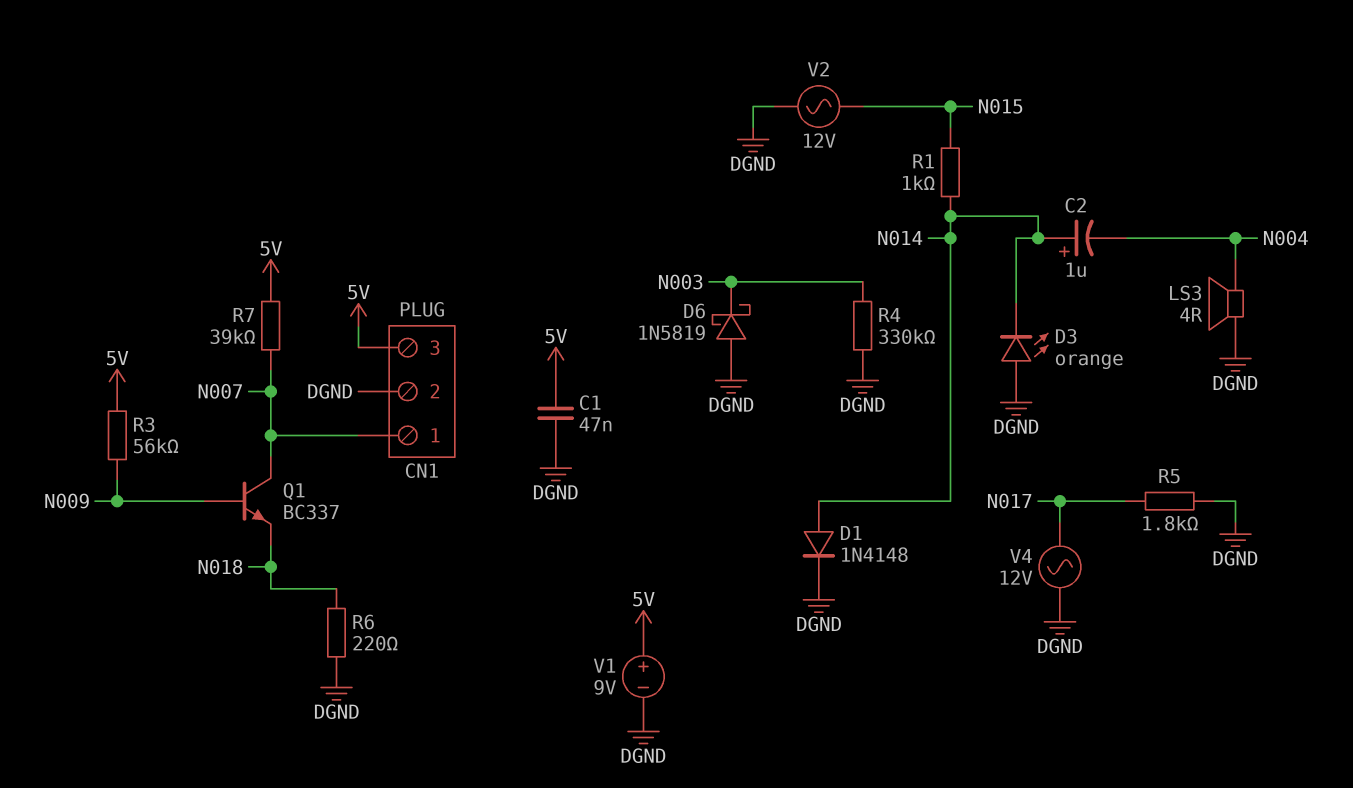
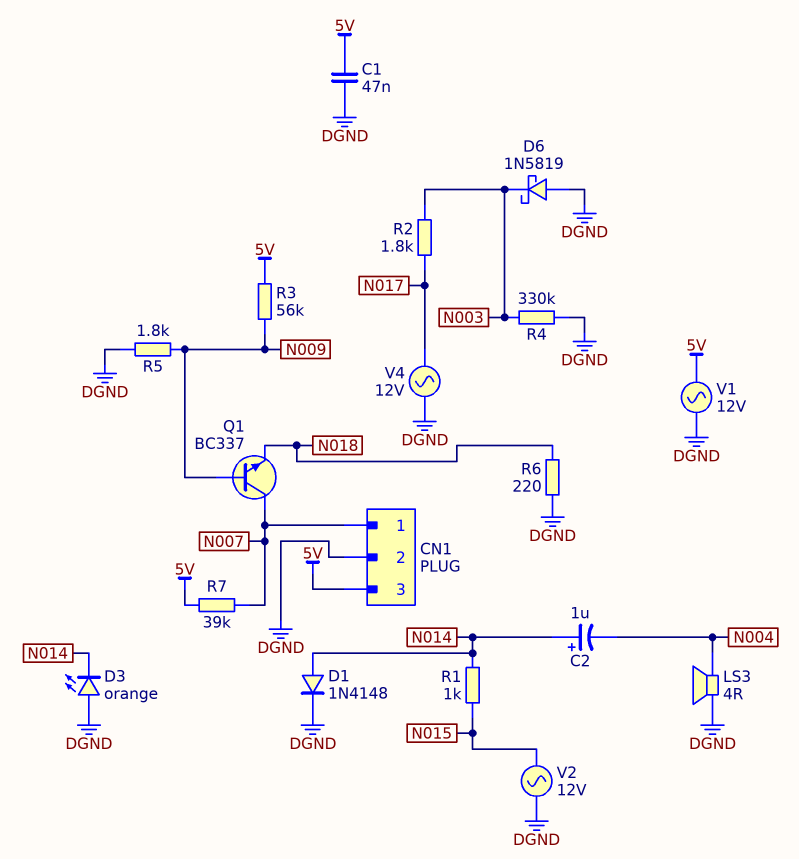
R2: none -> 1.8k (N003, N017)
R5: 1.8k (DGND, N017) -> 1.8k (DGND, N009)
V1: 9V (plus 5V, minus DGND) -> AC 12V (5V, DGND)

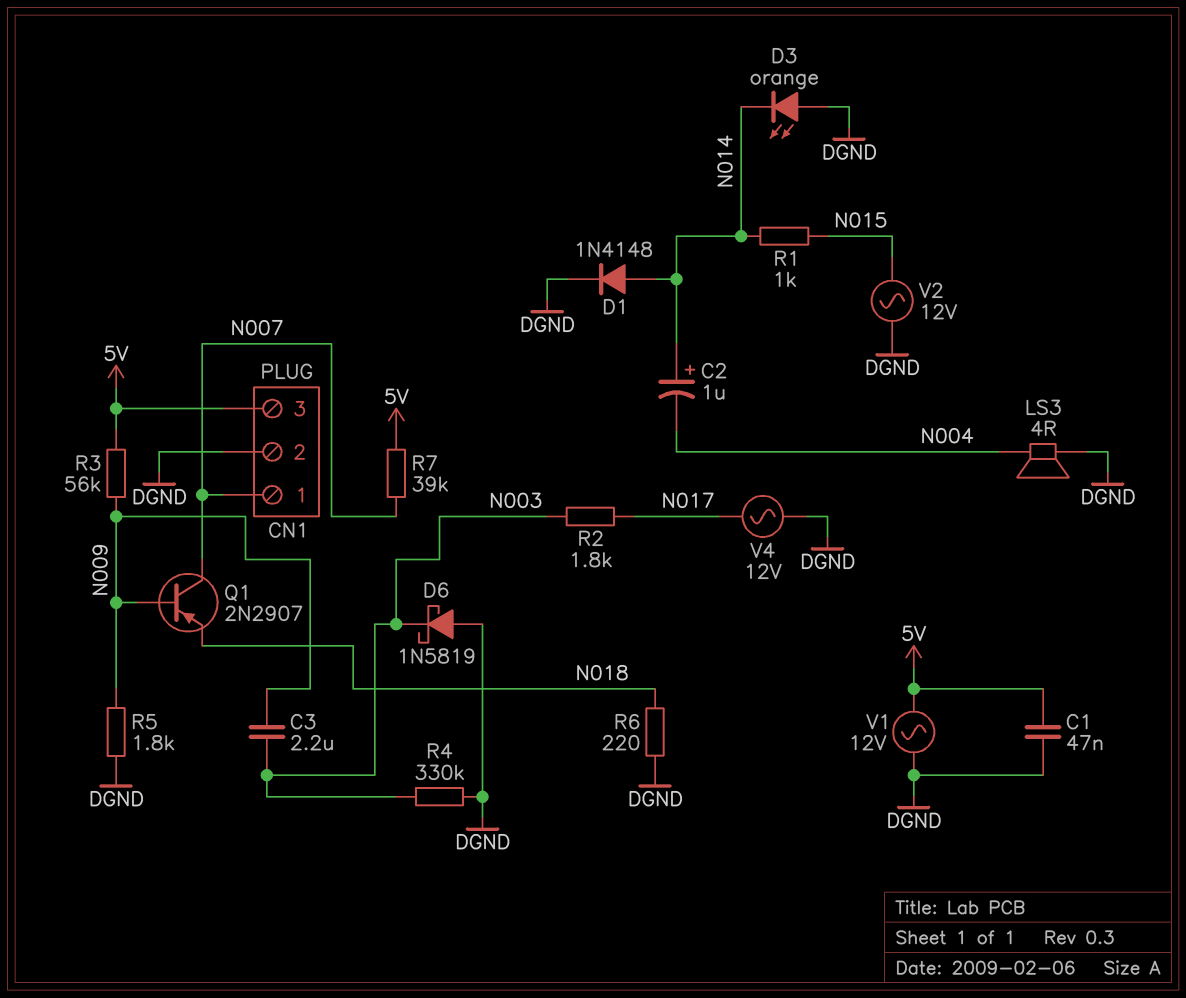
C3: none -> 2.2uF (N003, N009)
Q1: NPN BC337 (B N009, C N007, E N018) -> PNP 2N2907 (B N009, C N007, E N018)

